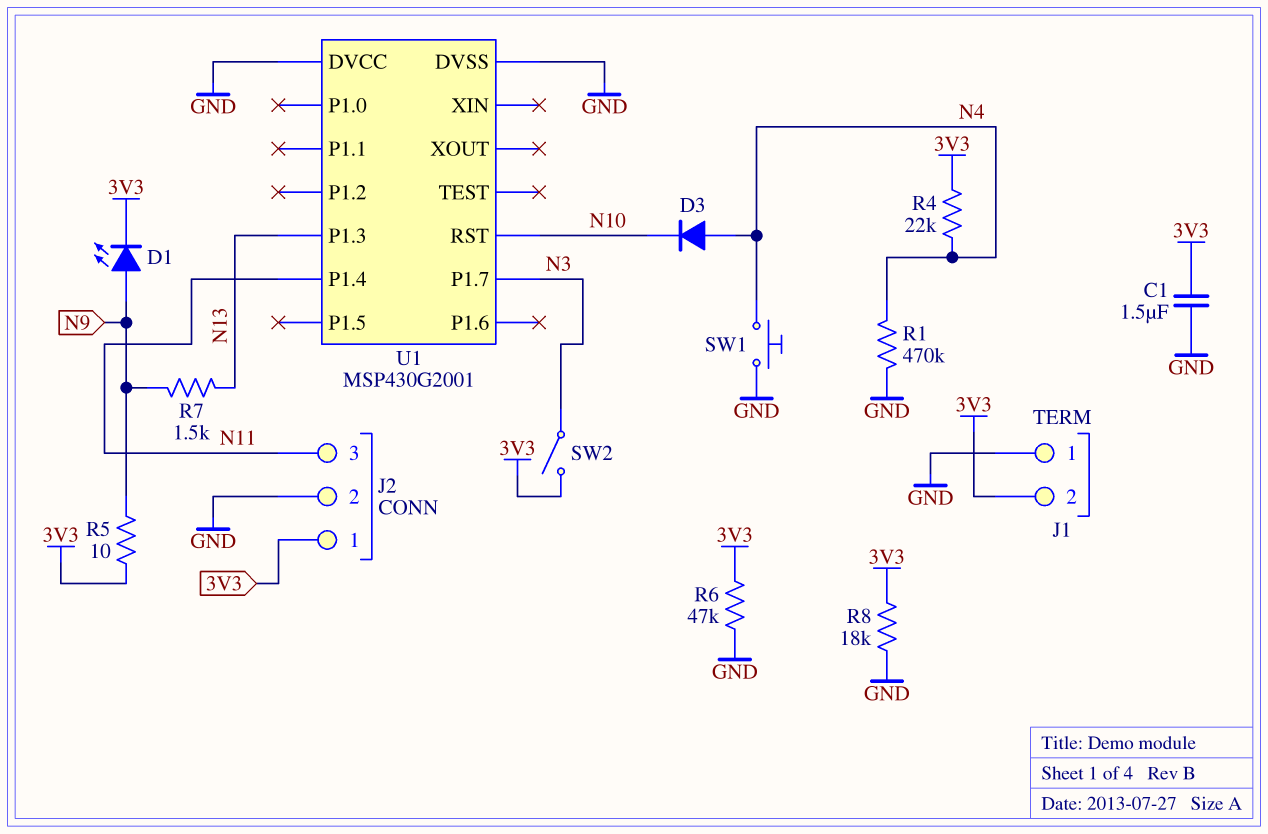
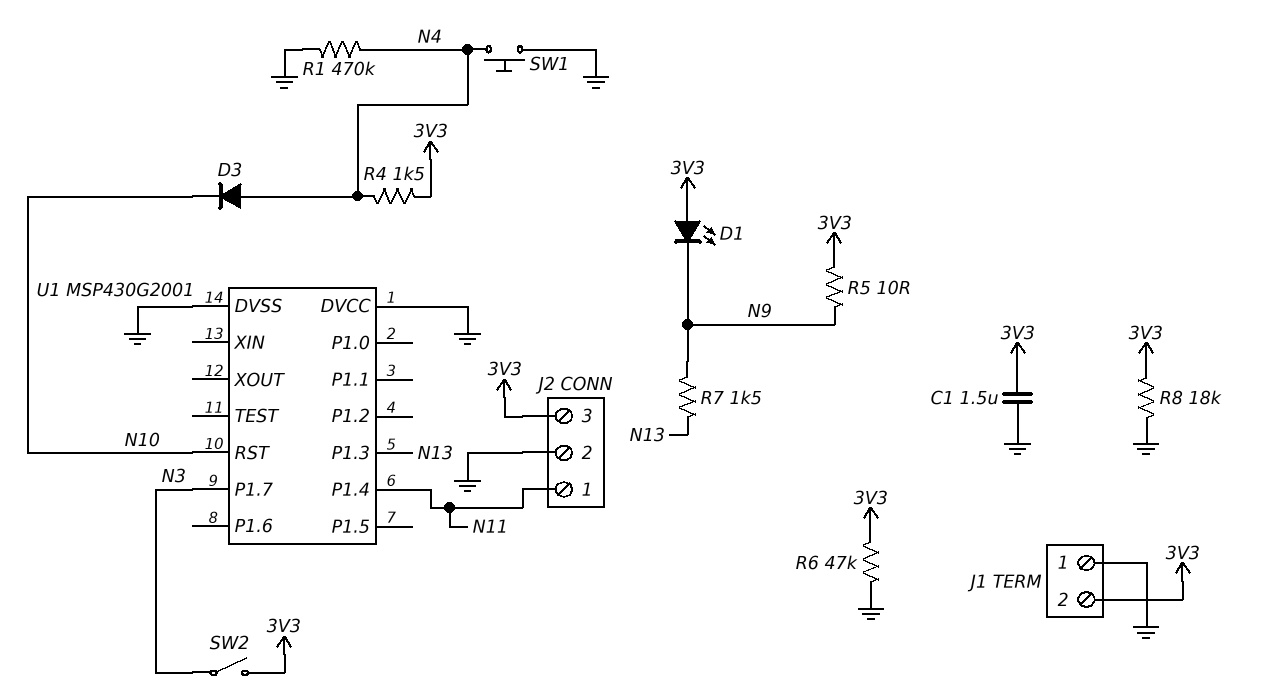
D1: LED (A N9, K 3V3) -> LED (A 3V3, K N9)
J2 pin 1: 3V3 -> N11
J2 pin 3: N11 -> 3V3
R4: 22k (3V3, N4) -> 1.5k (3V3, N4)

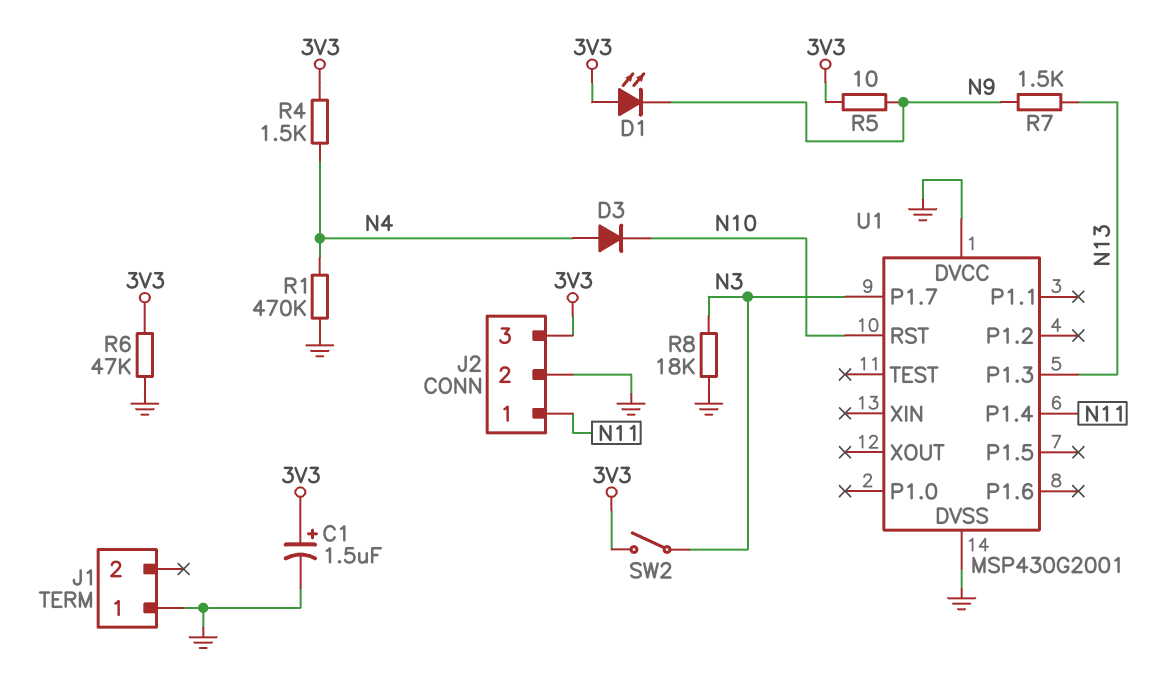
C1: 1.5uF (3V3, GND) -> 1.5uF (plus 3V3, minus GND)
J1 pin 2: 3V3 -> none
R8: 18k (3V3, GND) -> 18k (GND, N3)
SW1: button (GND, N4) -> none

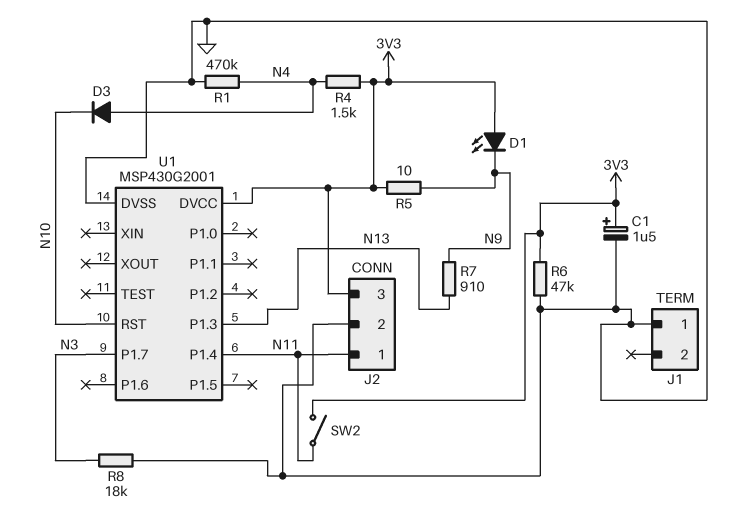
R7: 1.5k (N9, N13) -> 910 (N9, N13)
SW2: switch (3V3, N3) -> switch (3V3, N11)
U1 pin DVCC: GND -> 3V3

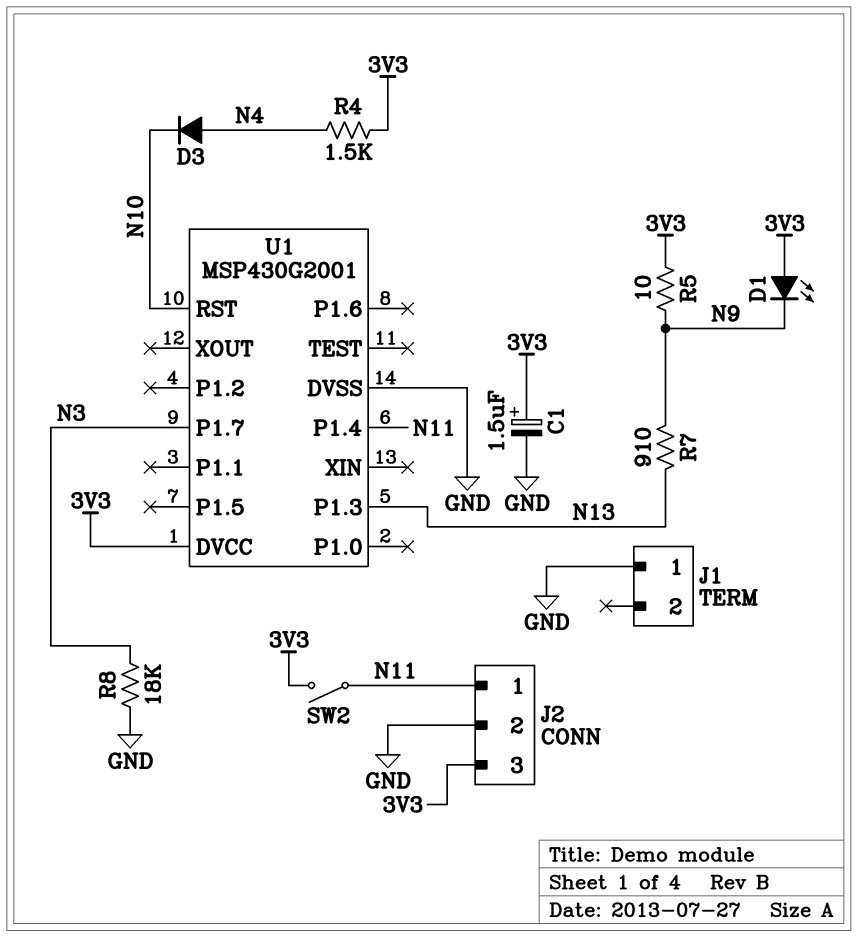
R1: 470k (GND, N4) -> none
R6: 47k (3V3, GND) -> none

